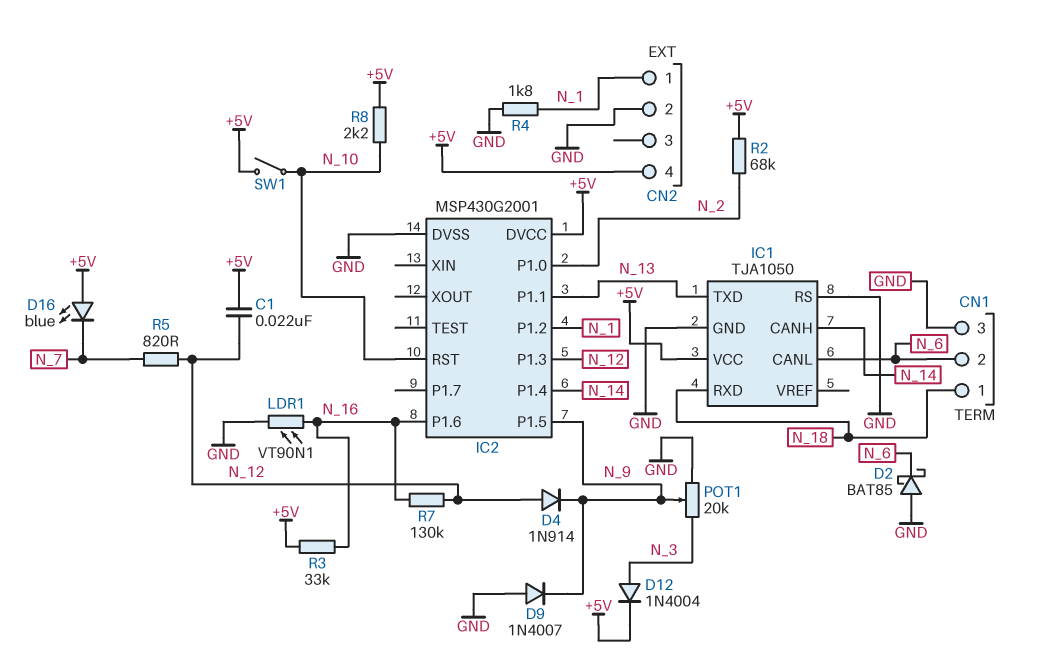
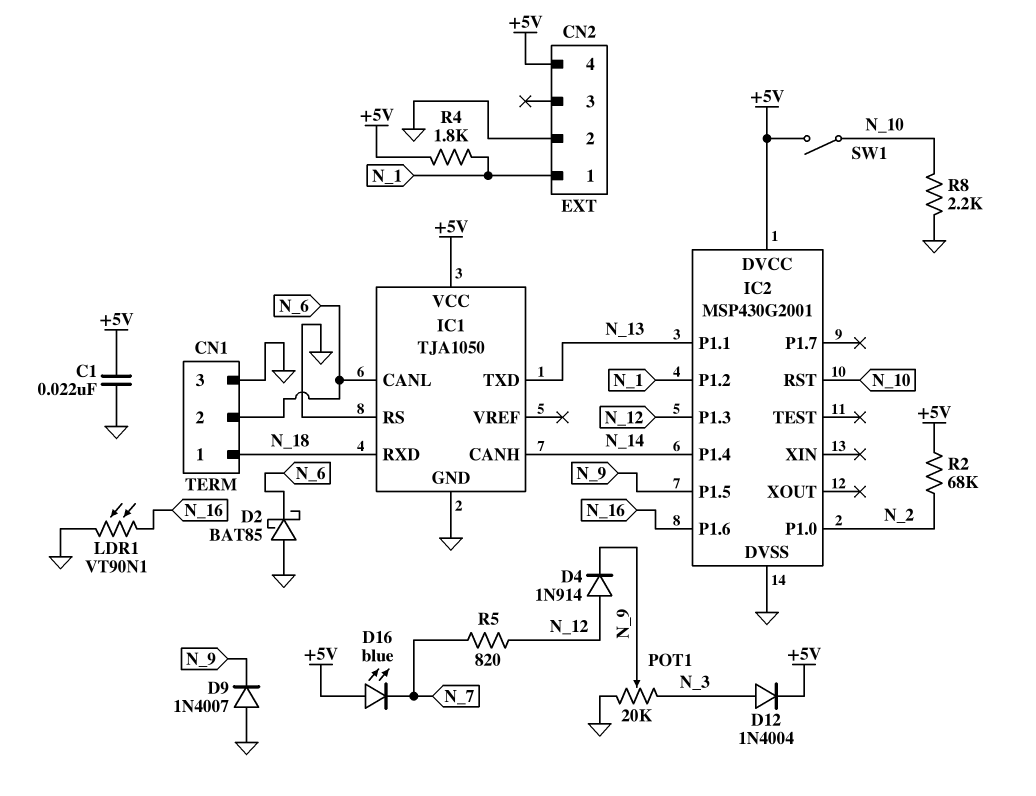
C1: 22nF (+5V, N_12) -> 22nF (+5V, GND)
R3: 33k (+5V, N_16) -> none
R4: 1.8k (GND, N_1) -> 1.8k (+5V, N_1)
R7: 130k (N_12, N_16) -> none
R8: 2.2k (+5V, N_10) -> 2.2k (GND, N_10)

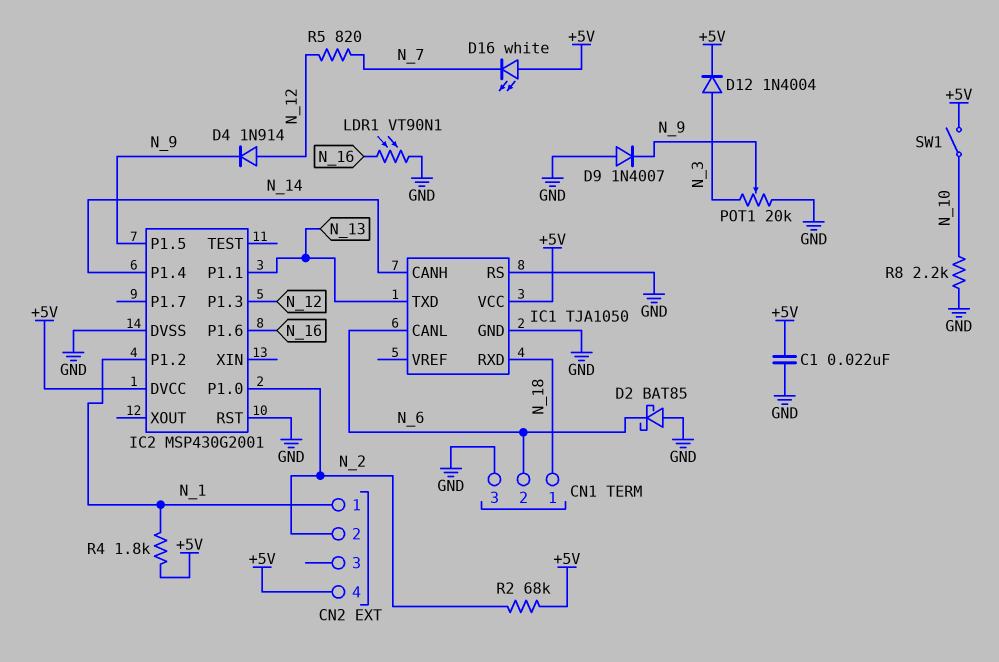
CN2 pin 2: GND -> N_2
D16: LED blue (A +5V, K N_7) -> LED white (A +5V, K N_7)
IC2 pin RST: N_10 -> GND

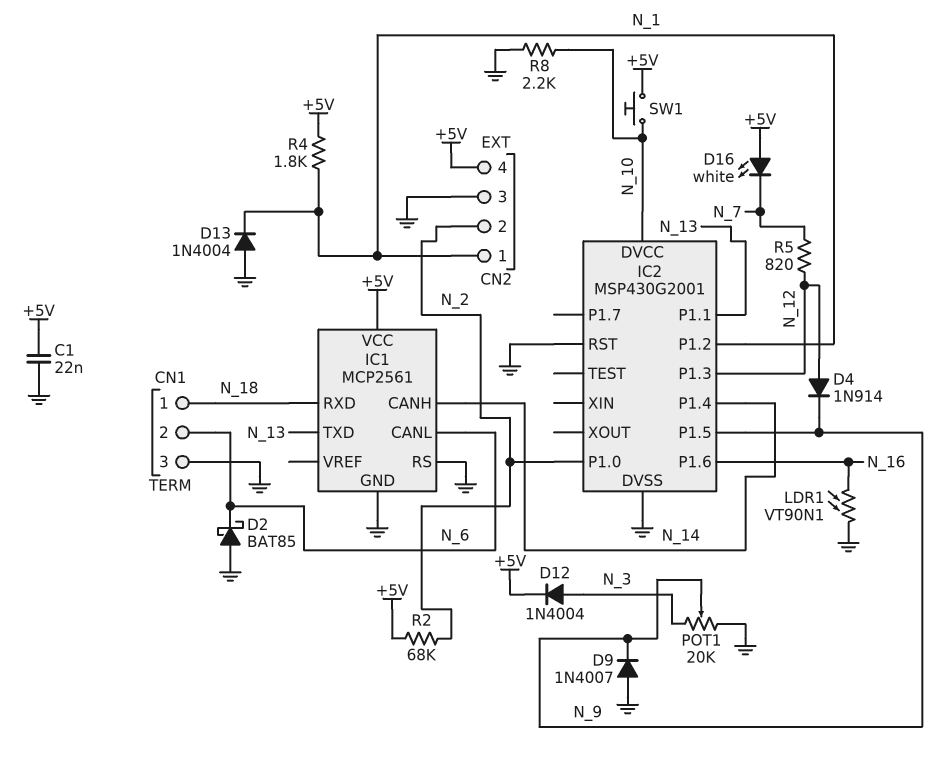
CN2 pin 3: none -> GND
D13: none -> diode 1N4004 (A GND, K N_1)
IC1: TJA1050 -> MCP2561
IC2 pin DVCC: +5V -> N_10
SW1: switch (+5V, N_10) -> button (+5V, N_10)

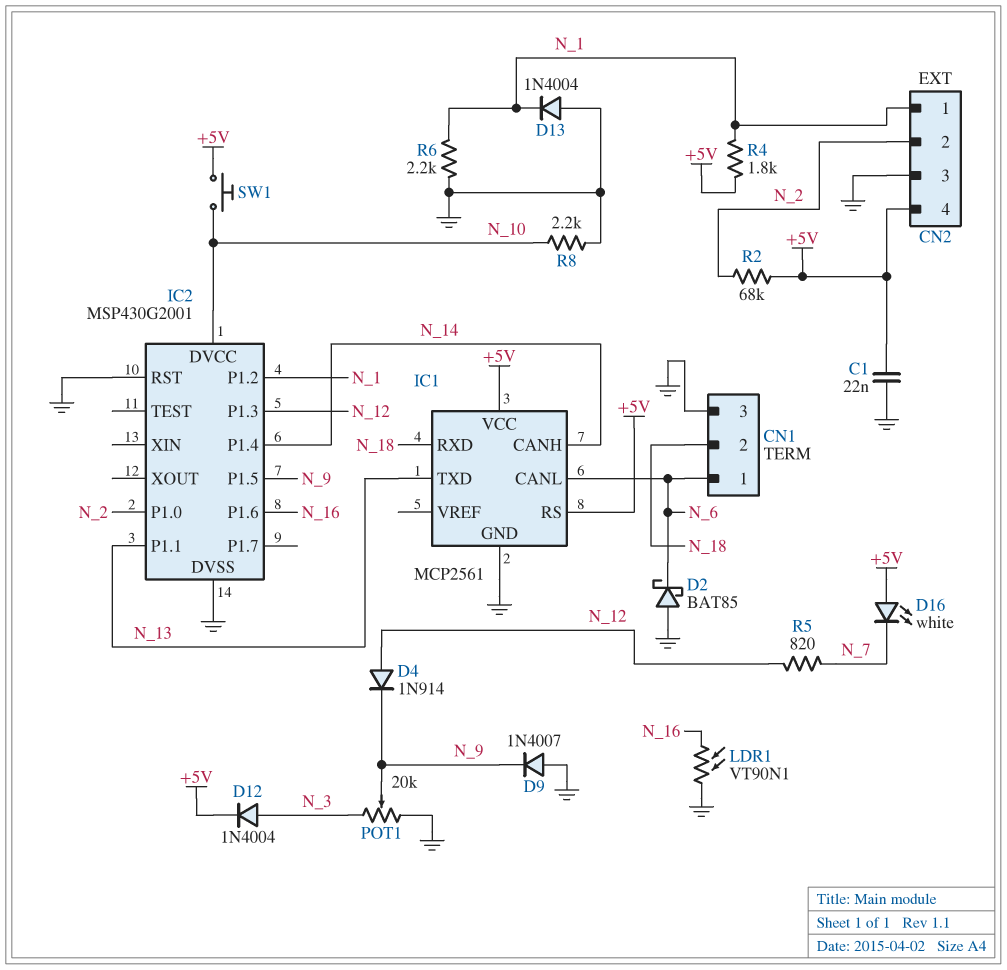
CN1 pin 1: N_18 -> N_6
CN1 pin 2: N_6 -> N_18
IC1 pin RS: GND -> +5V
R6: none -> 2.2k (GND, N_1)

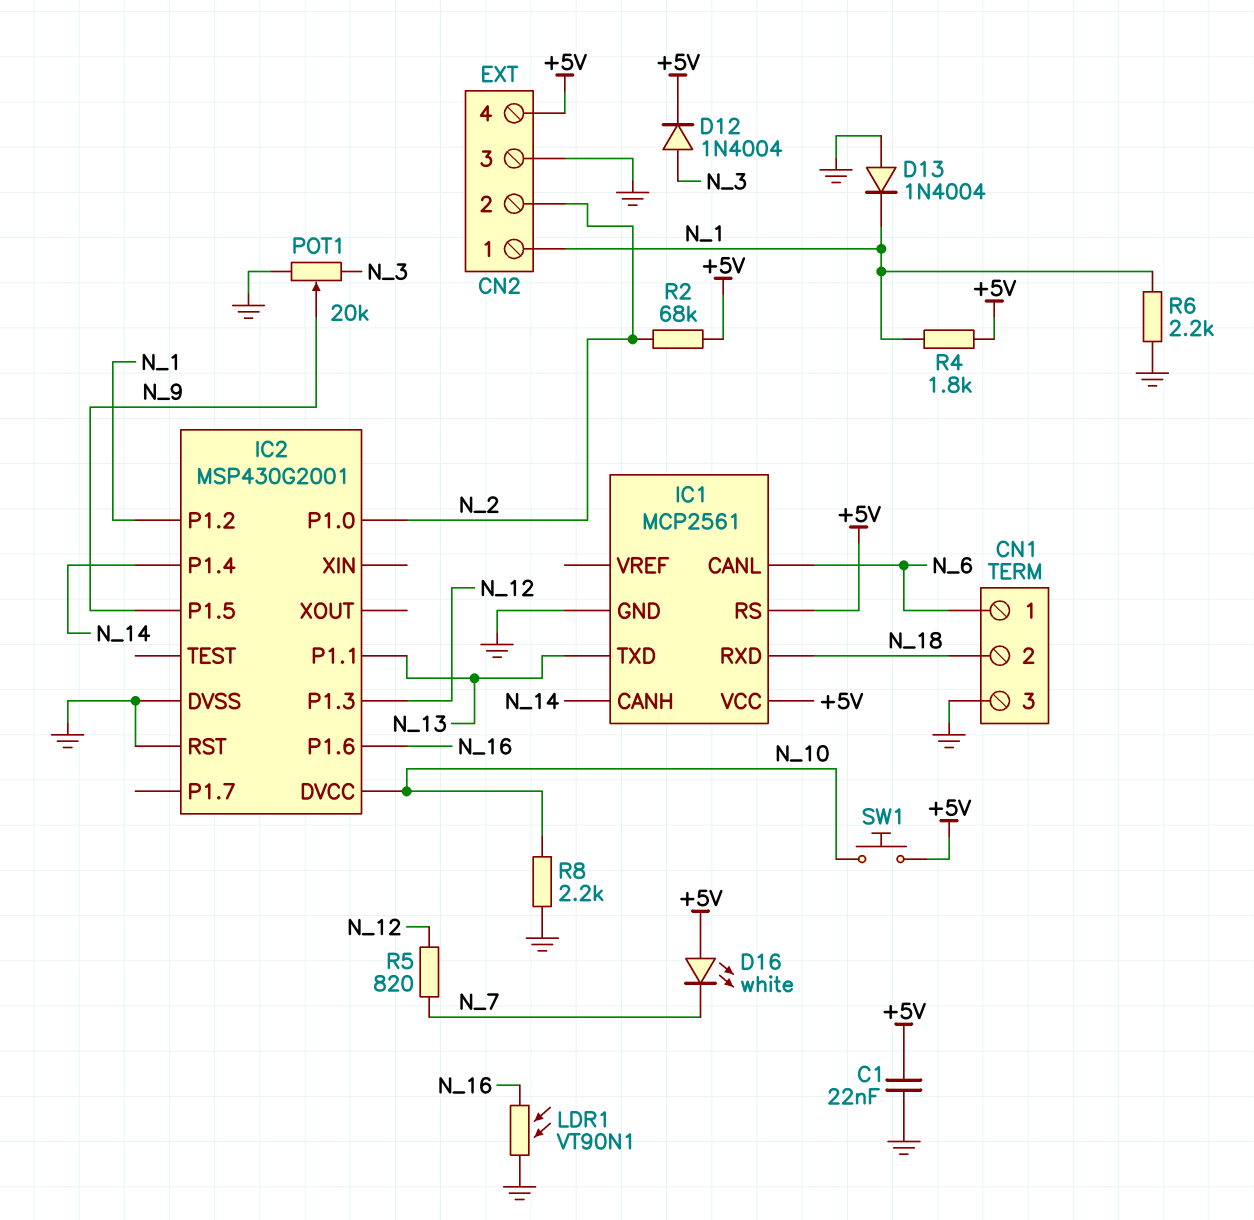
D2: schottky BAT85 (A GND, K N_6) -> none
D4: diode 1N914 (A N_12, K N_9) -> none
D9: diode 1N4007 (A GND, K N_9) -> none

